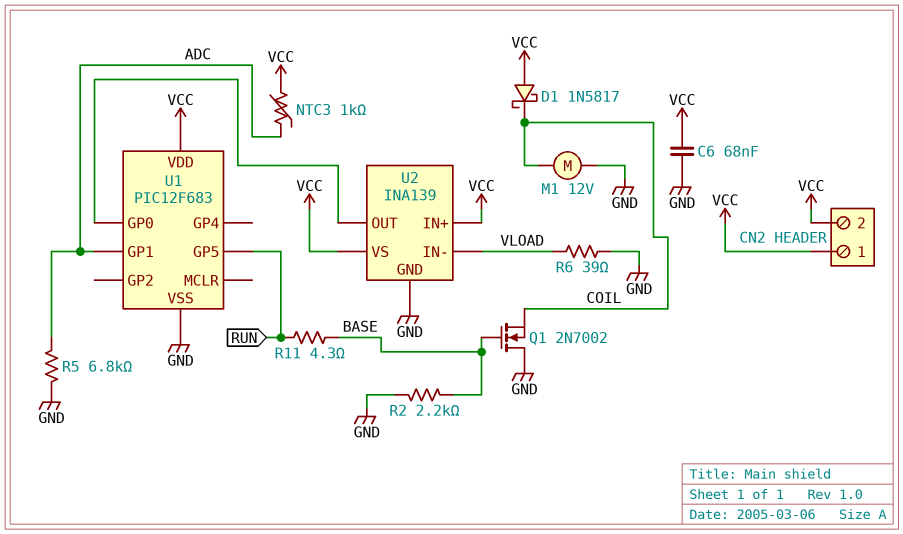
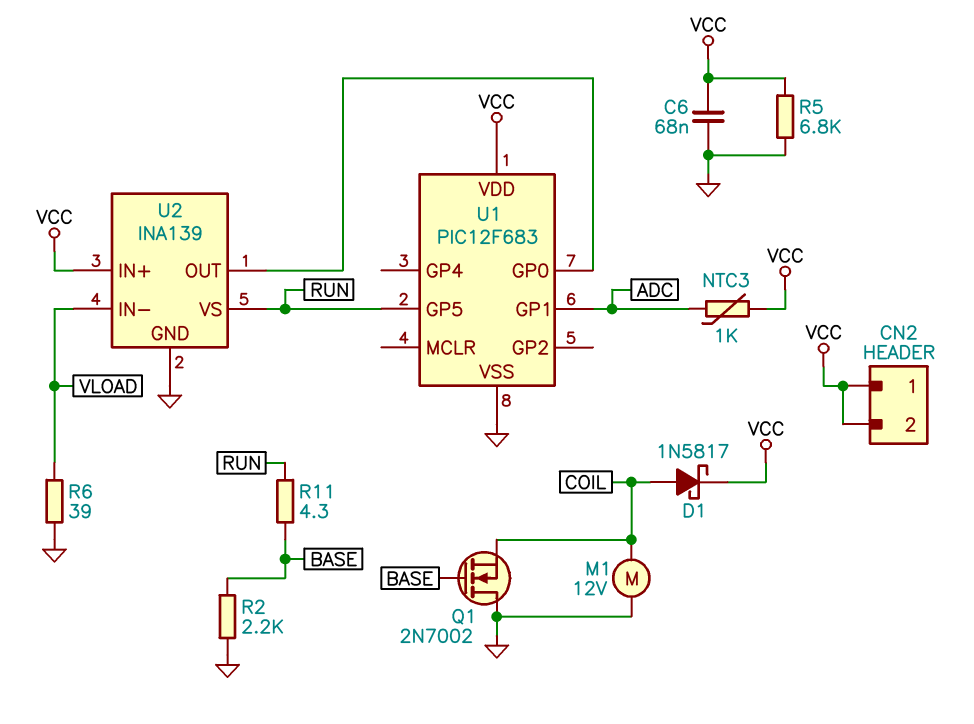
D1: schottky 1N5817 (A VCC, K COIL) -> schottky 1N5817 (A COIL, K VCC)
R5: 6.8k (ADC, GND) -> 6.8k (GND, VCC)
U2 pin VS: VCC -> RUN

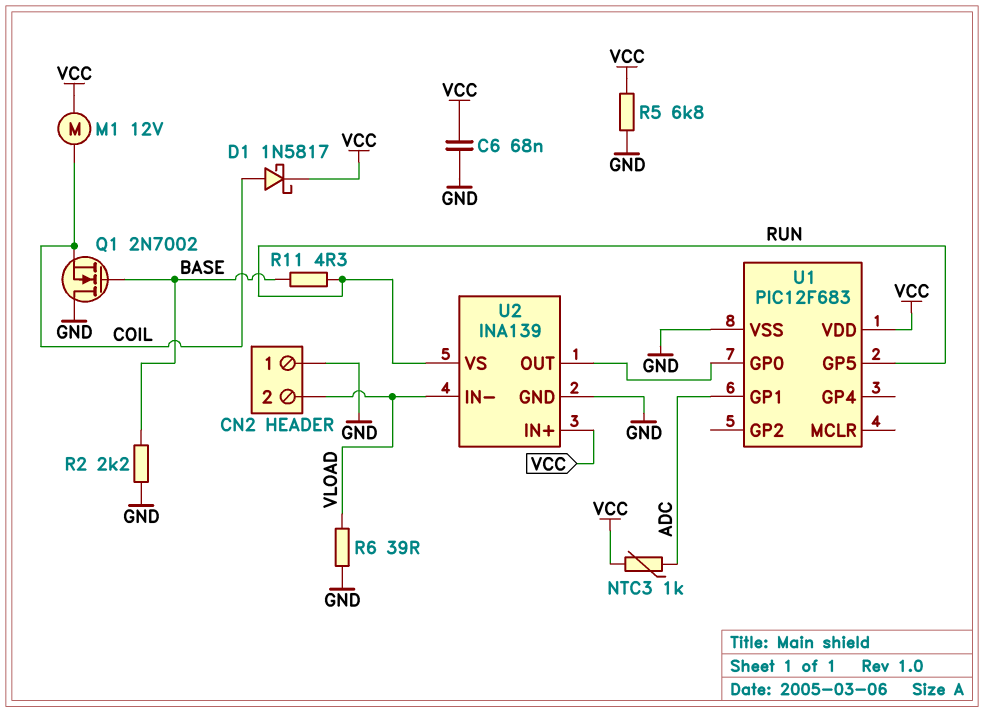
CN2 pin 1: VCC -> GND
CN2 pin 2: VCC -> VLOAD
M1: motor 12V (COIL, GND) -> motor 12V (COIL, VCC)

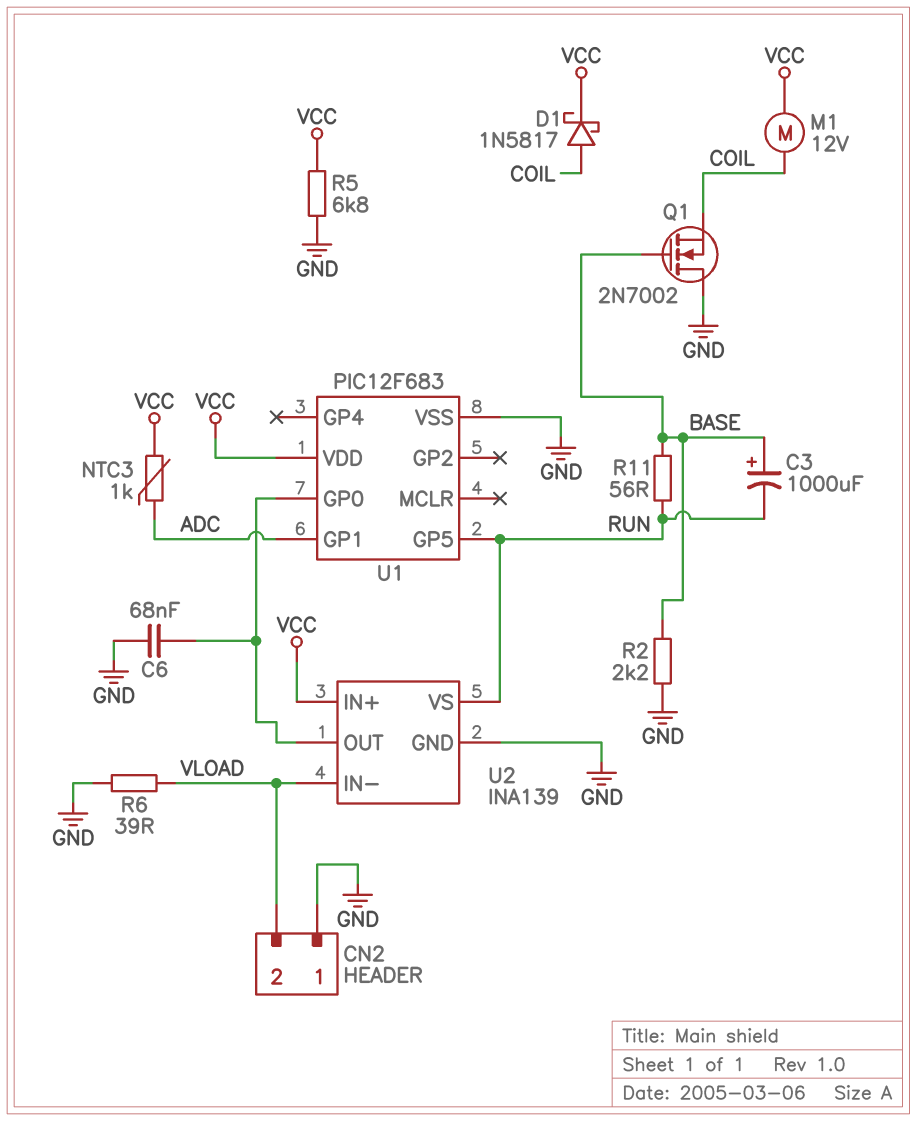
C3: none -> 1000uF (plus BASE, minus RUN)
C6: 68nF (GND, VCC) -> 68nF (GND, U1/GP0)
R11: 4.3 (BASE, RUN) -> 56 (BASE, RUN)

